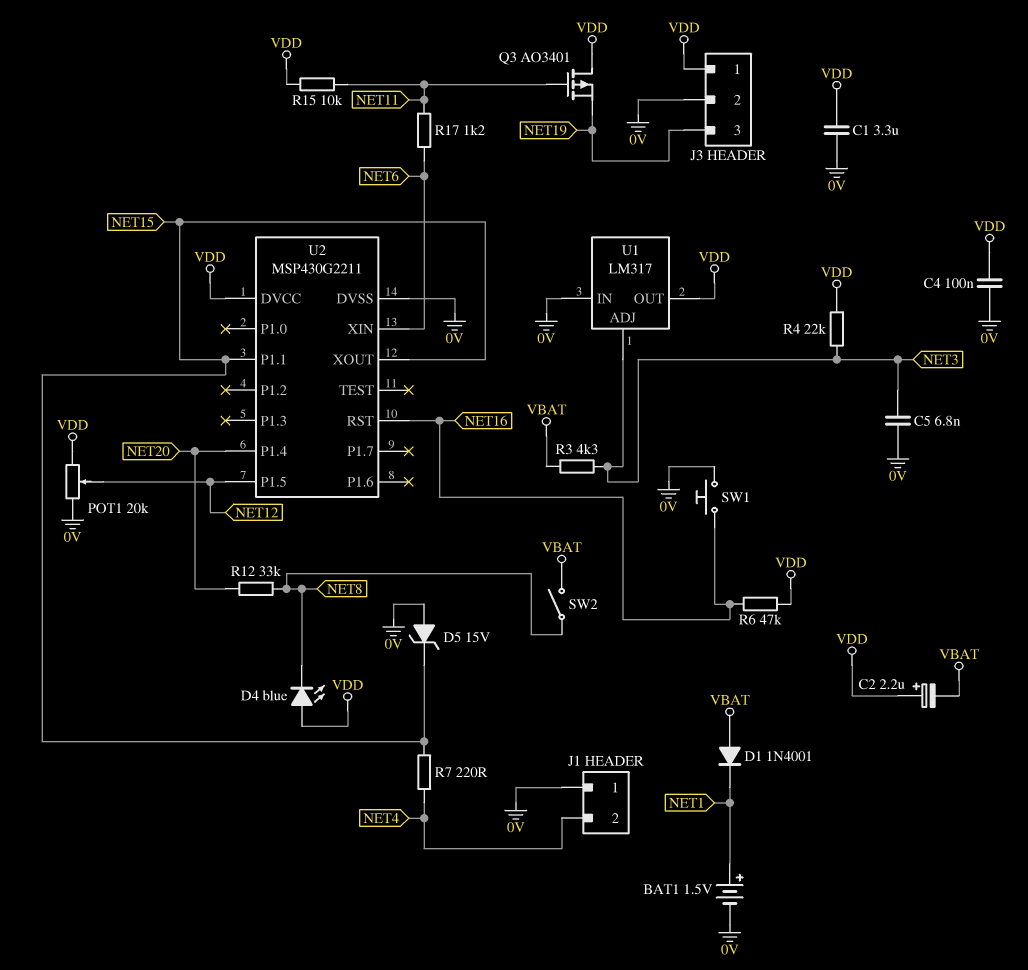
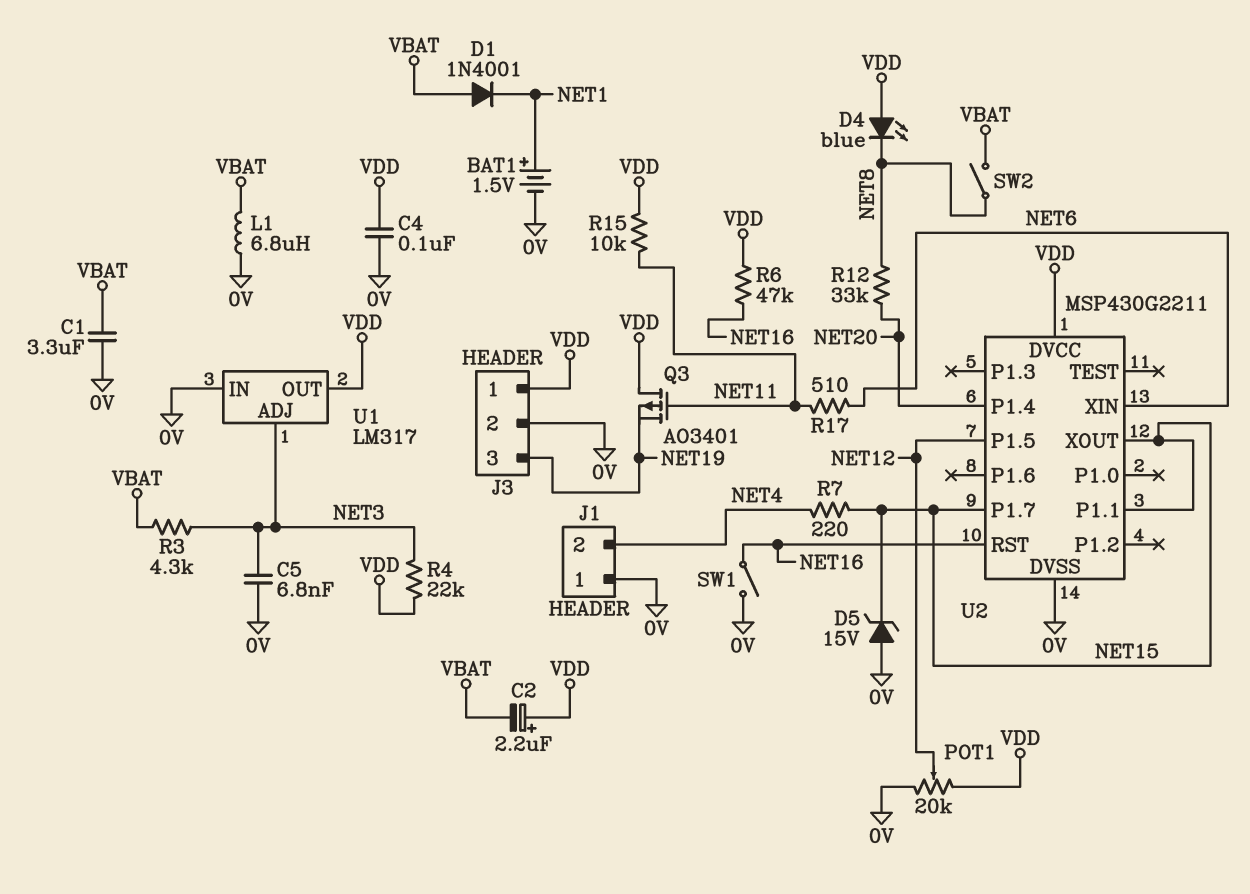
C1: 3.3uF (0V, VDD) -> 3.3uF (0V, VBAT)
L1: none -> 6.8uH (0V, VBAT)
R17: 1.2k (NET6, NET11) -> 510 (NET6, NET11)
SW1: button (0V, NET16) -> switch (0V, NET16)
U2 pin P1.7: none -> NET15

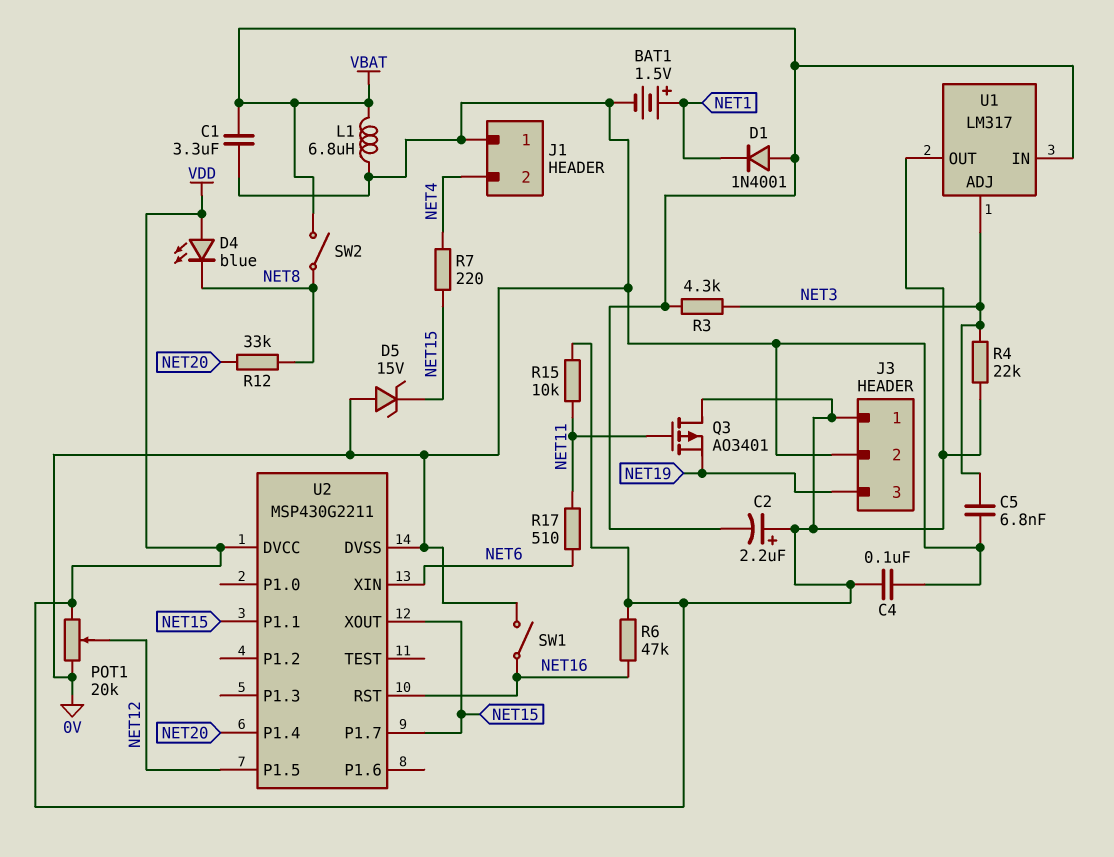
U1 pin IN: 0V -> VBAT

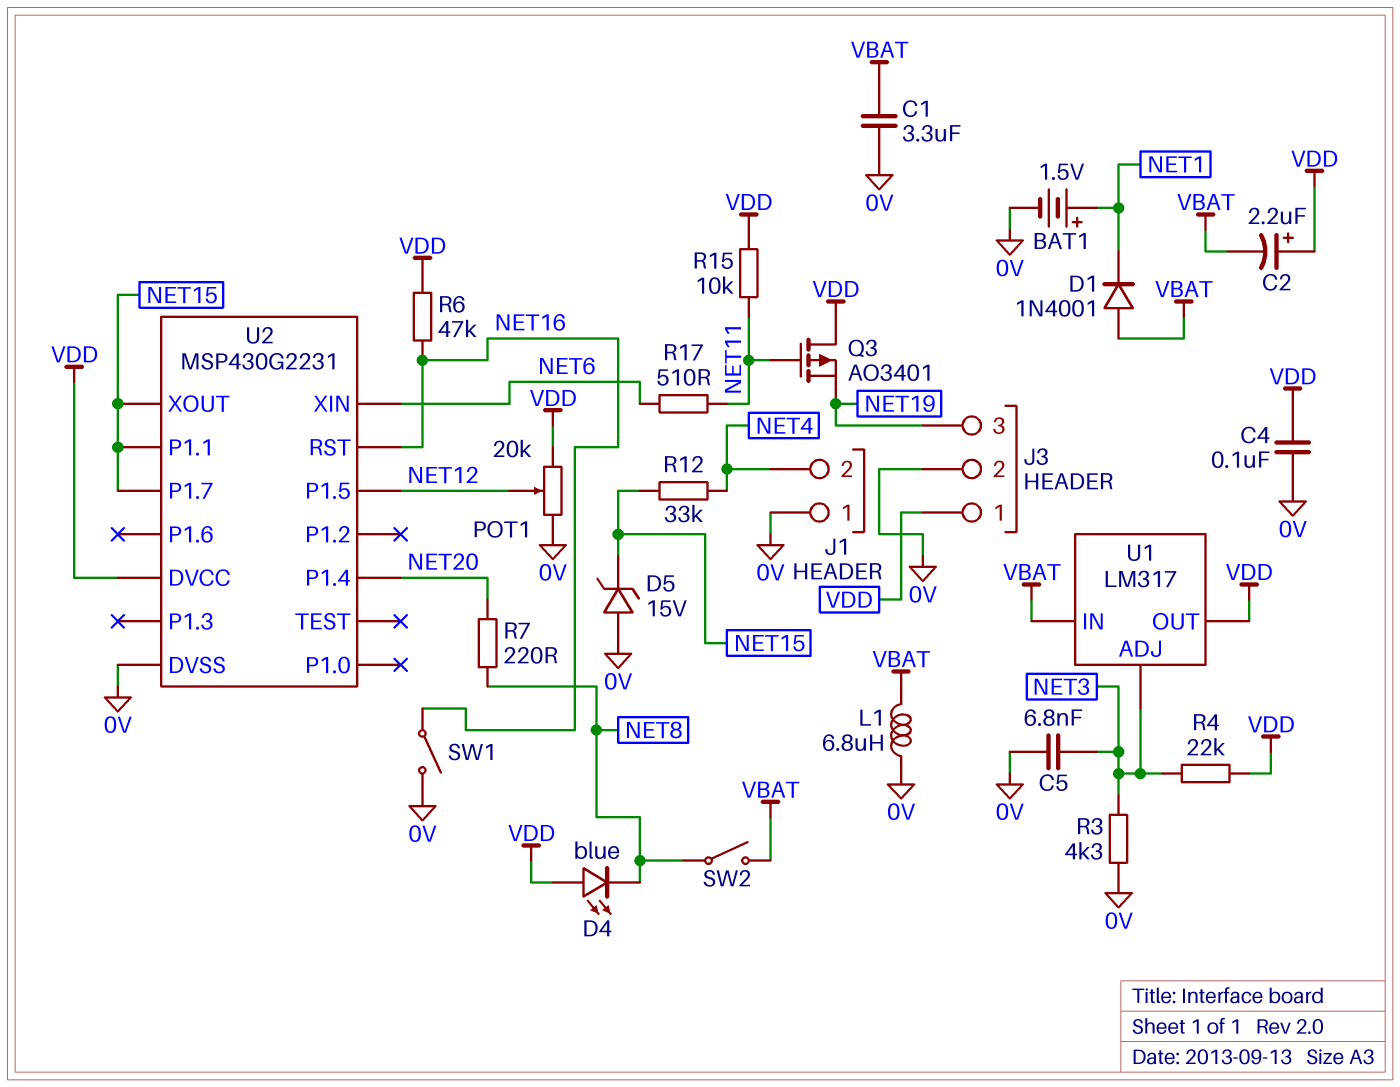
R3: 4.3k (NET3, VBAT) -> 4.3k (0V, NET3)
R7: 220 (NET4, NET15) -> 220 (NET8, NET20)
R12: 33k (NET8, NET20) -> 33k (NET4, NET15)
U2: MSP430G2211 -> MSP430G2231

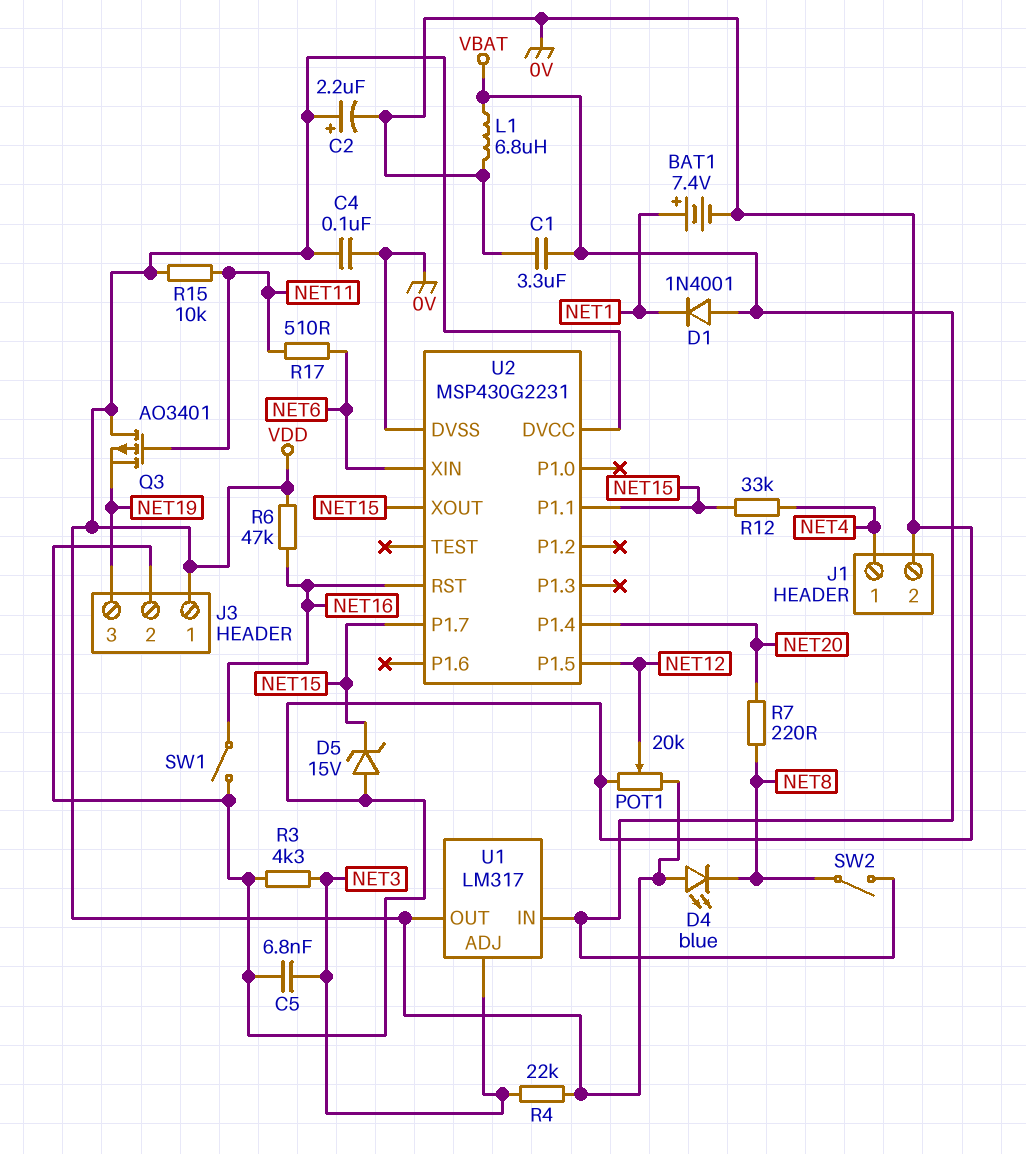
BAT1: 1.5V (plus NET1, minus 0V) -> 7.4V (plus NET1, minus 0V)
C2: 2.2uF (plus VDD, minus VBAT) -> 2.2uF (plus VDD, minus 0V)
J1 pin 1: 0V -> NET4
J1 pin 2: NET4 -> 0V

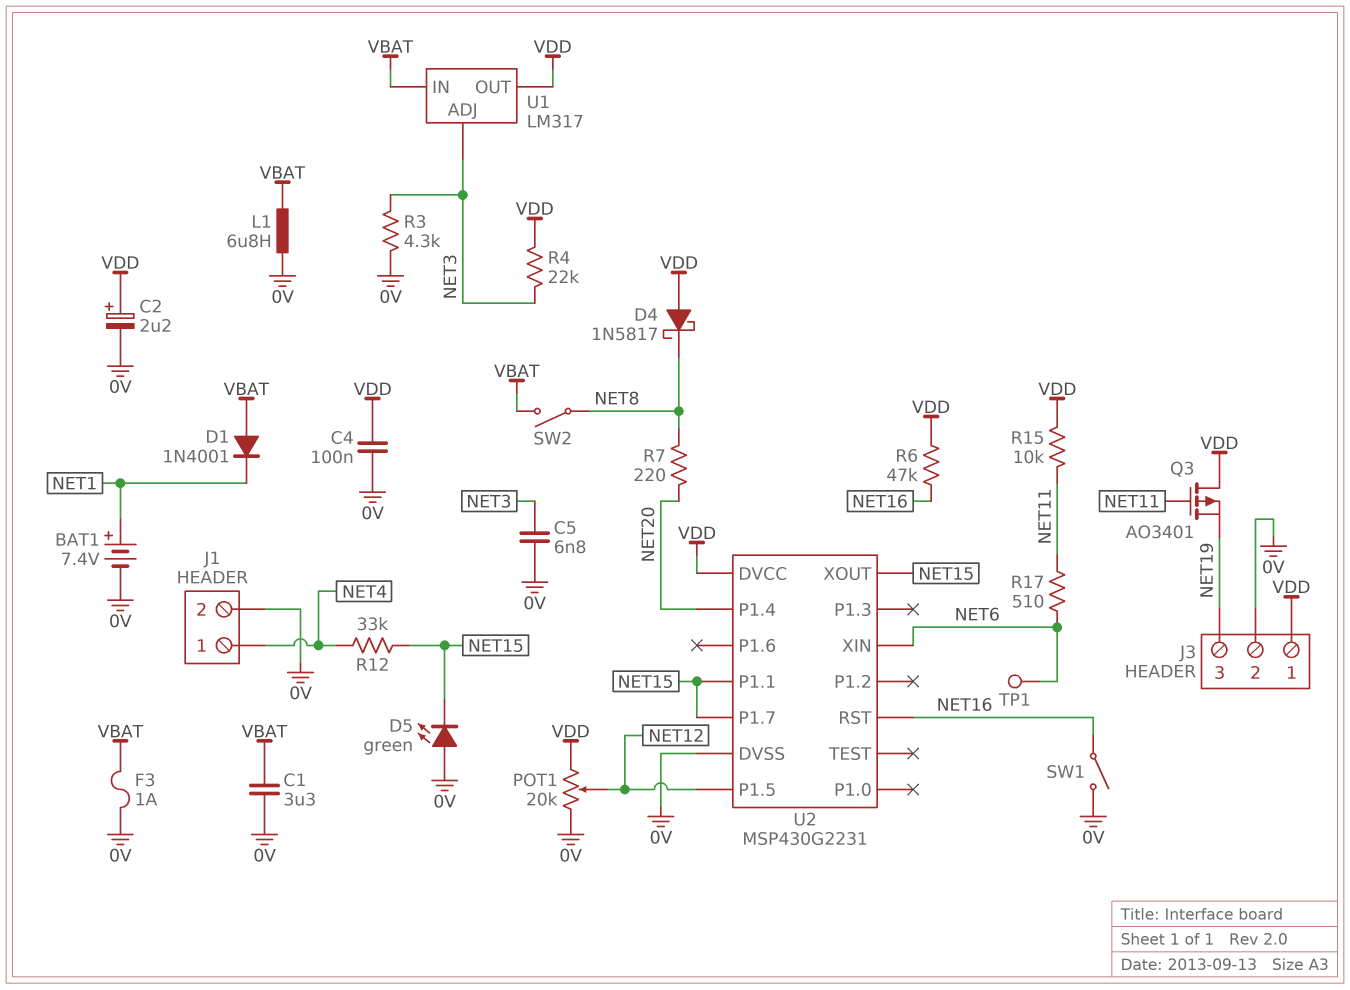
D4: LED blue (A VDD, K NET8) -> schottky 1N5817 (A VDD, K NET8)
D5: zener 15V (A 0V, K NET15) -> LED green (A 0V, K NET15)
F3: none -> 1A (0V, VBAT)
TP1: none -> test point (NET6)

